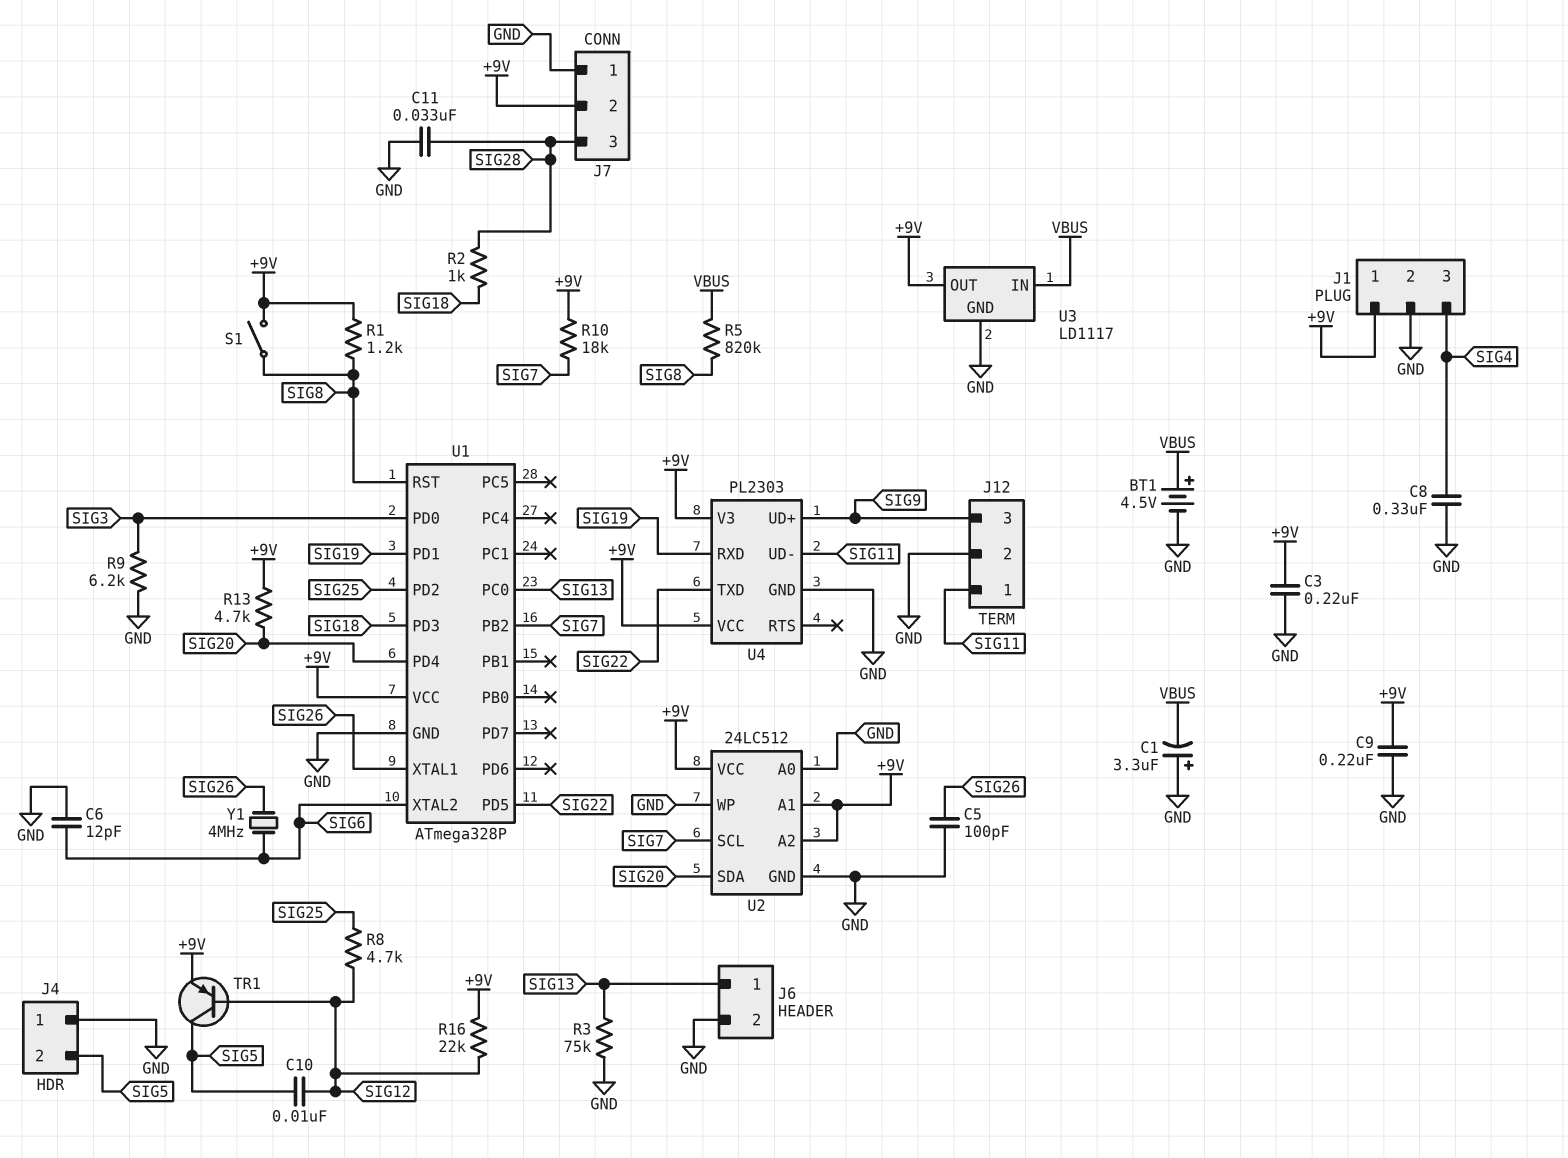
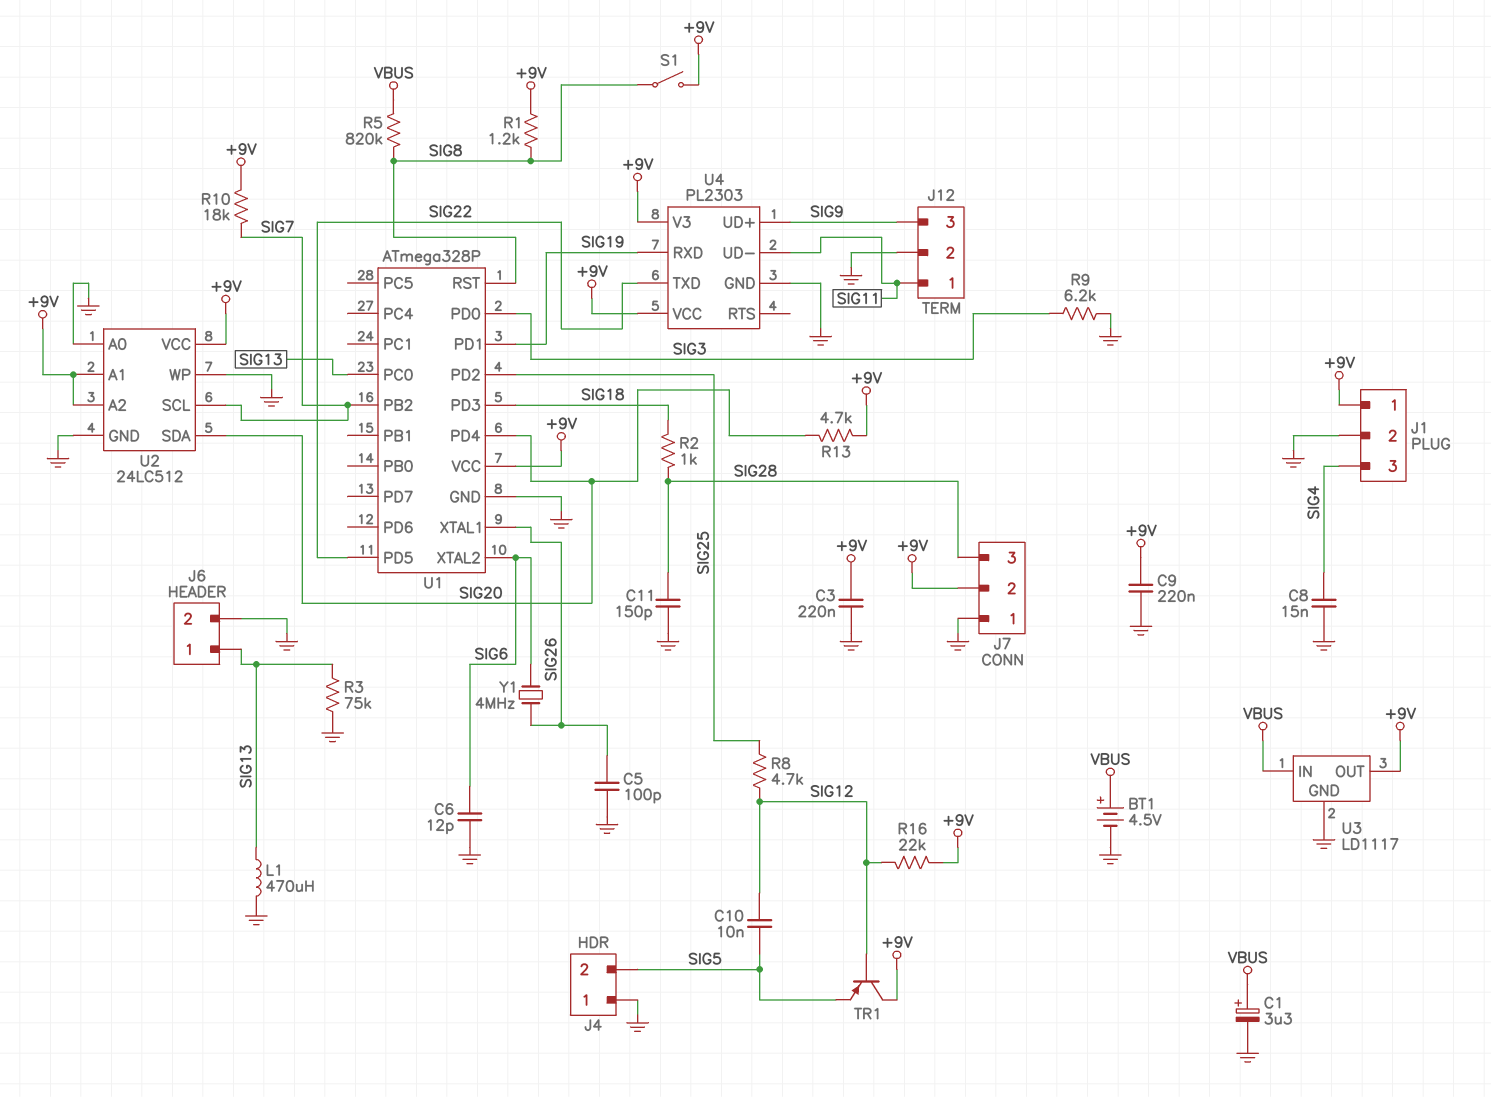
C1: 3.3uF (plus GND, minus VBUS) -> 3.3uF (plus VBUS, minus GND)
C8: 330nF (GND, SIG4) -> 15nF (GND, SIG4)
C11: 33nF (GND, SIG28) -> 150pF (GND, SIG28)
L1: none -> 470uH (GND, SIG13)
TR1: PNP (B SIG12, C SIG5, E +9V) -> PNP (B SIG12, C +9V, E SIG5)

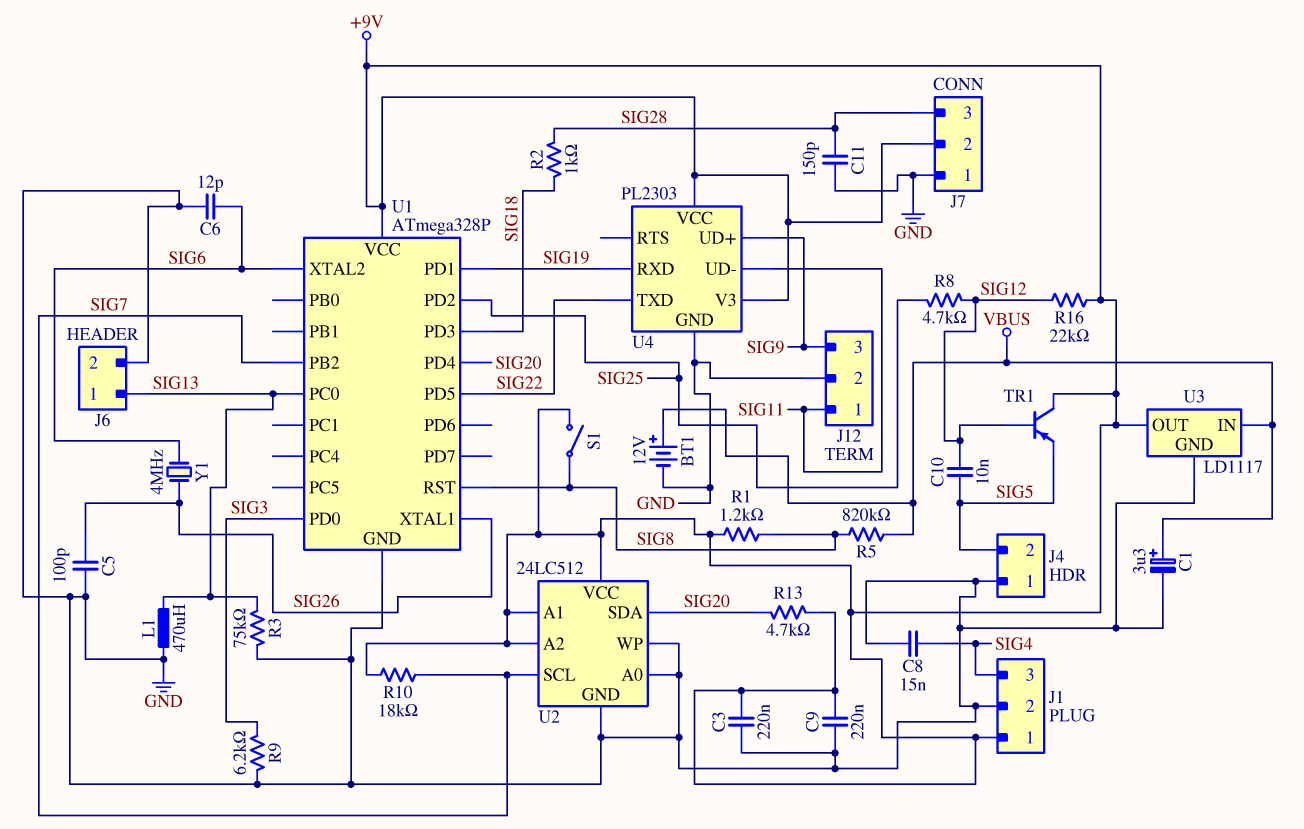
BT1: 4.5V (plus VBUS, minus GND) -> 12V (plus VBUS, minus GND)

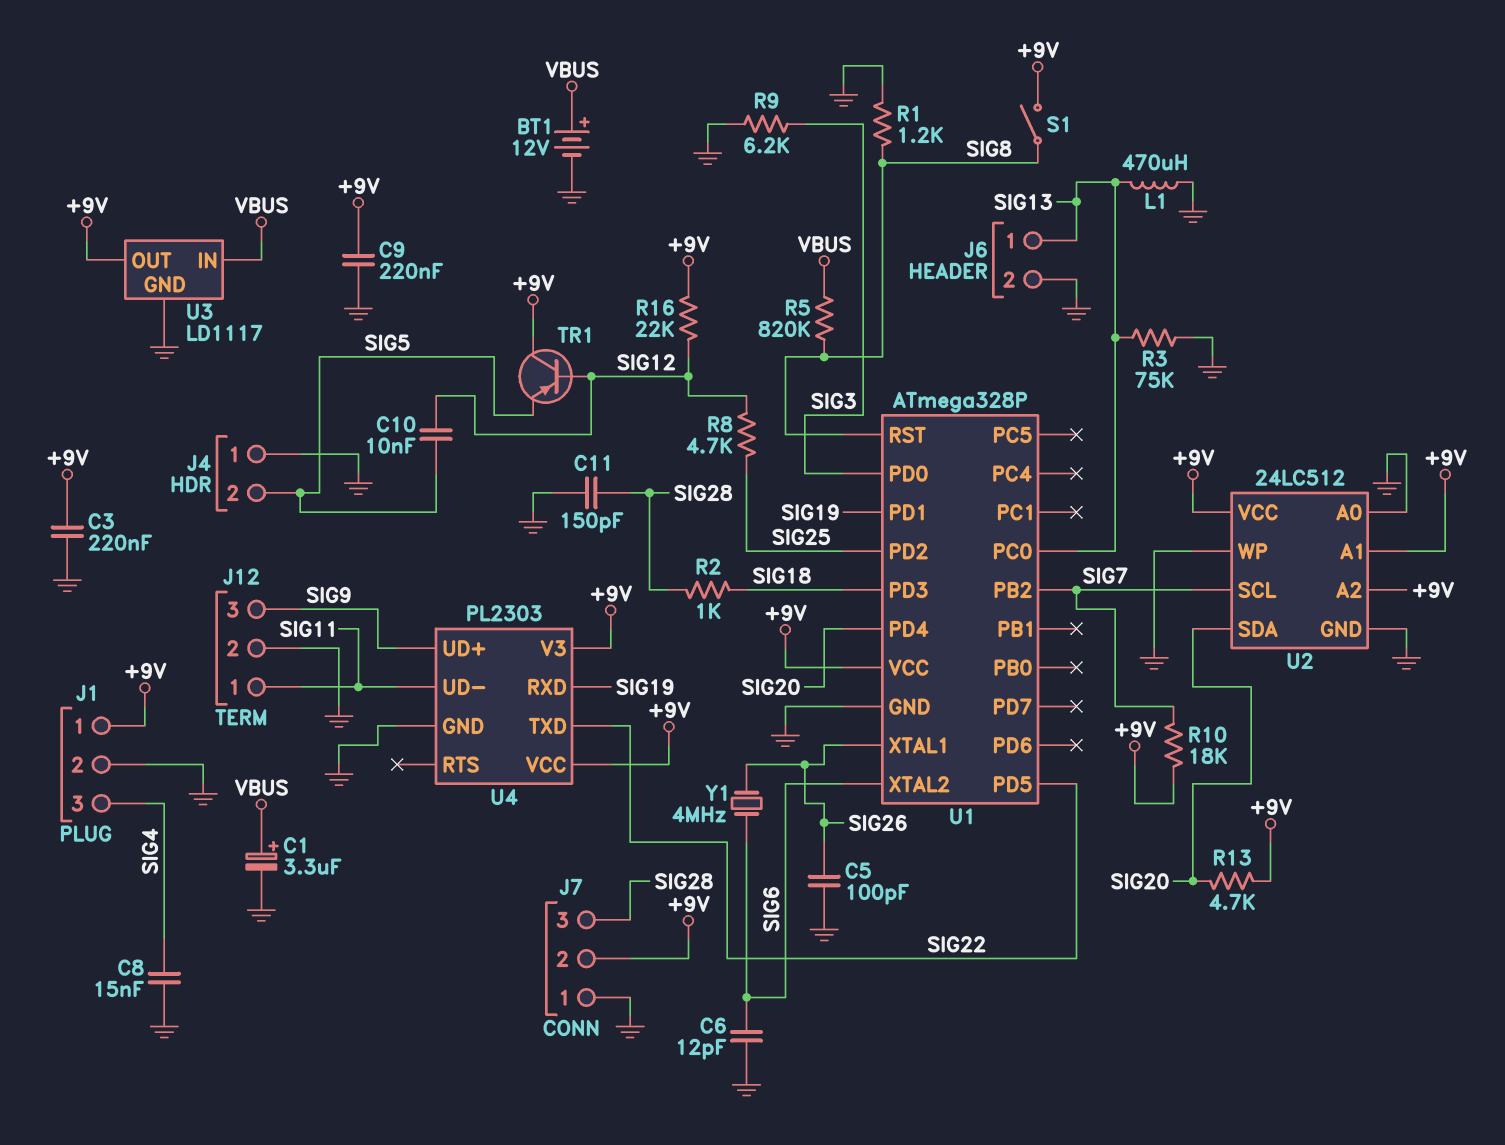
R1: 1.2k (+9V, SIG8) -> 1.2k (GND, SIG8)

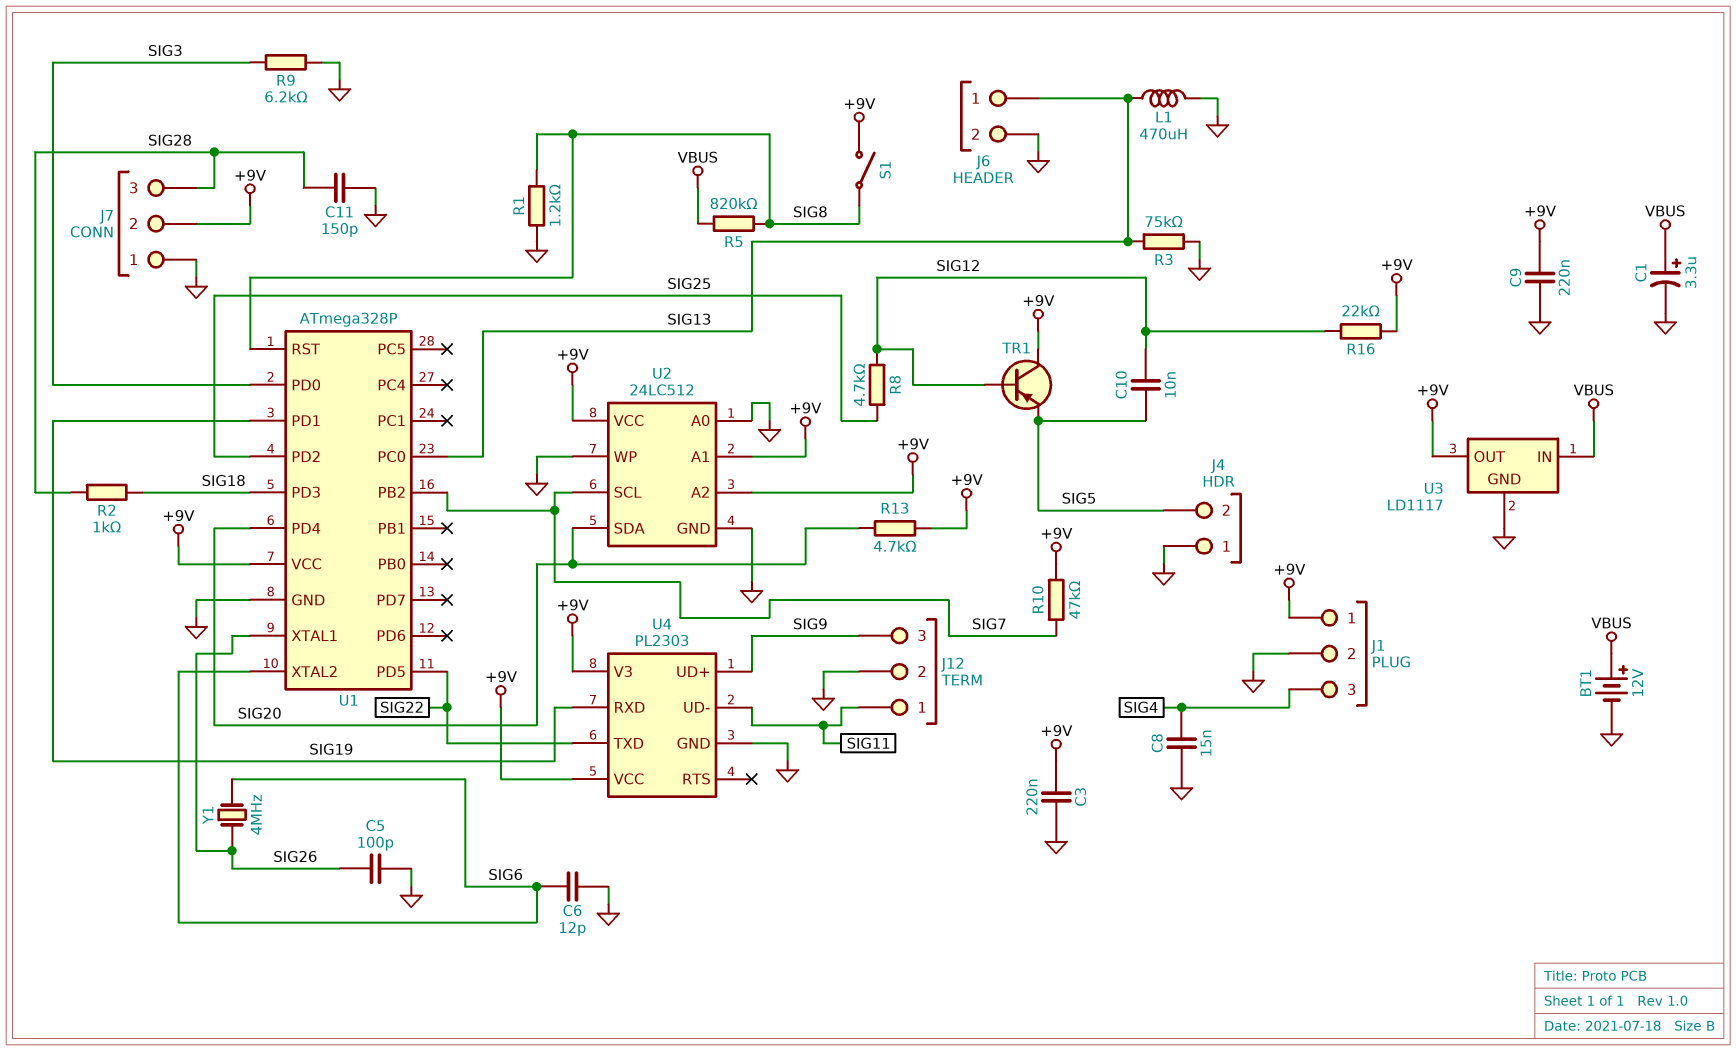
R10: 18k (+9V, SIG7) -> 47k (+9V, SIG7)

